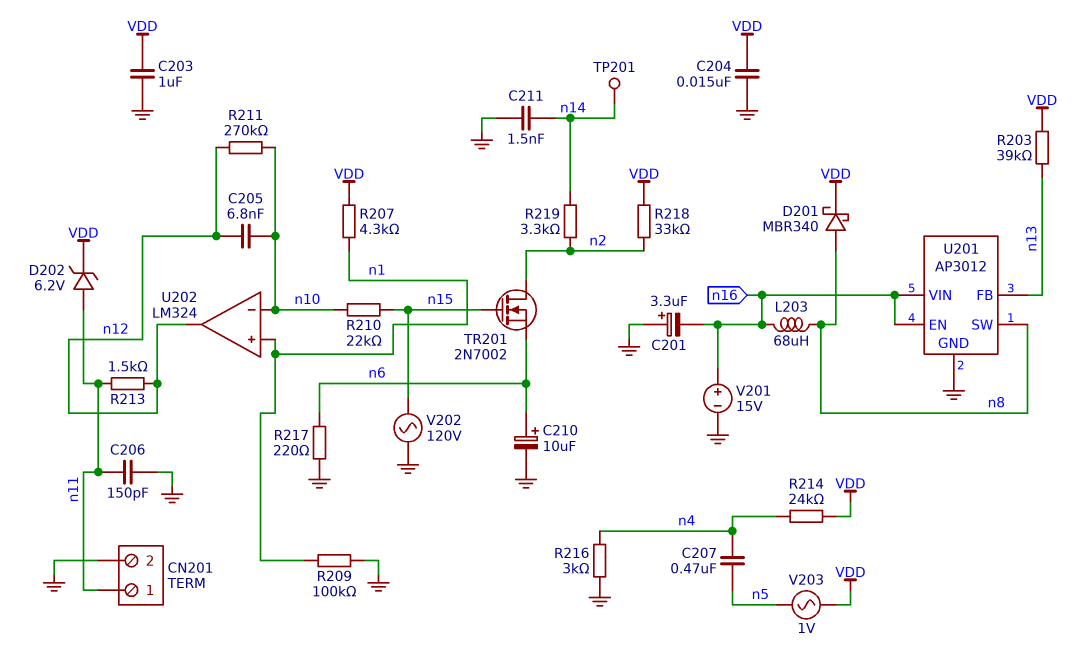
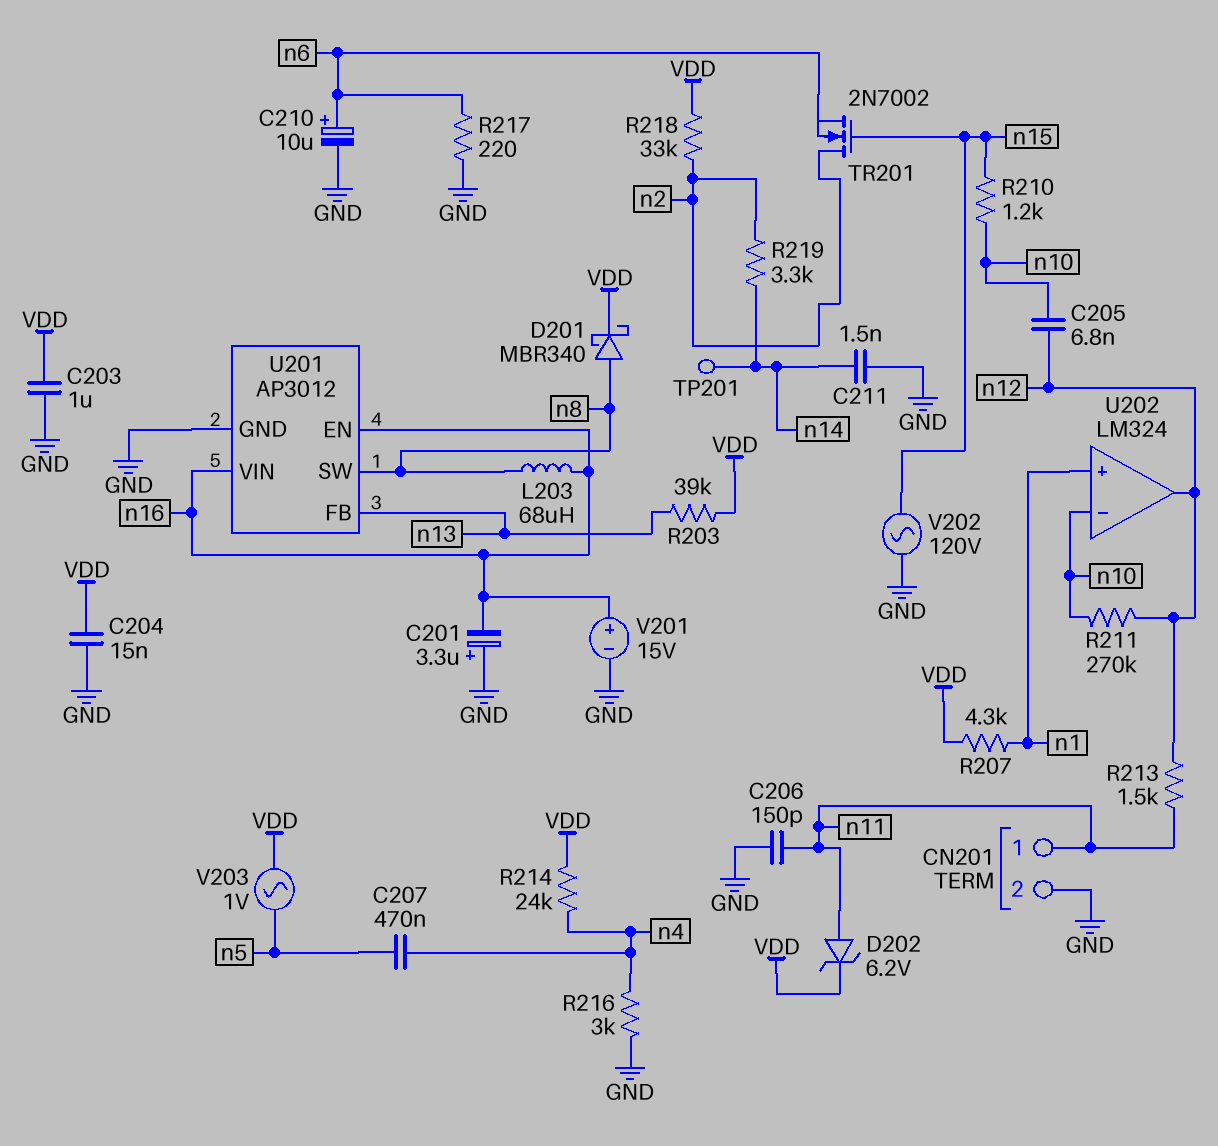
R209: 100k (GND, n1) -> none
R210: 22k (n10, n15) -> 1.2k (n10, n15)

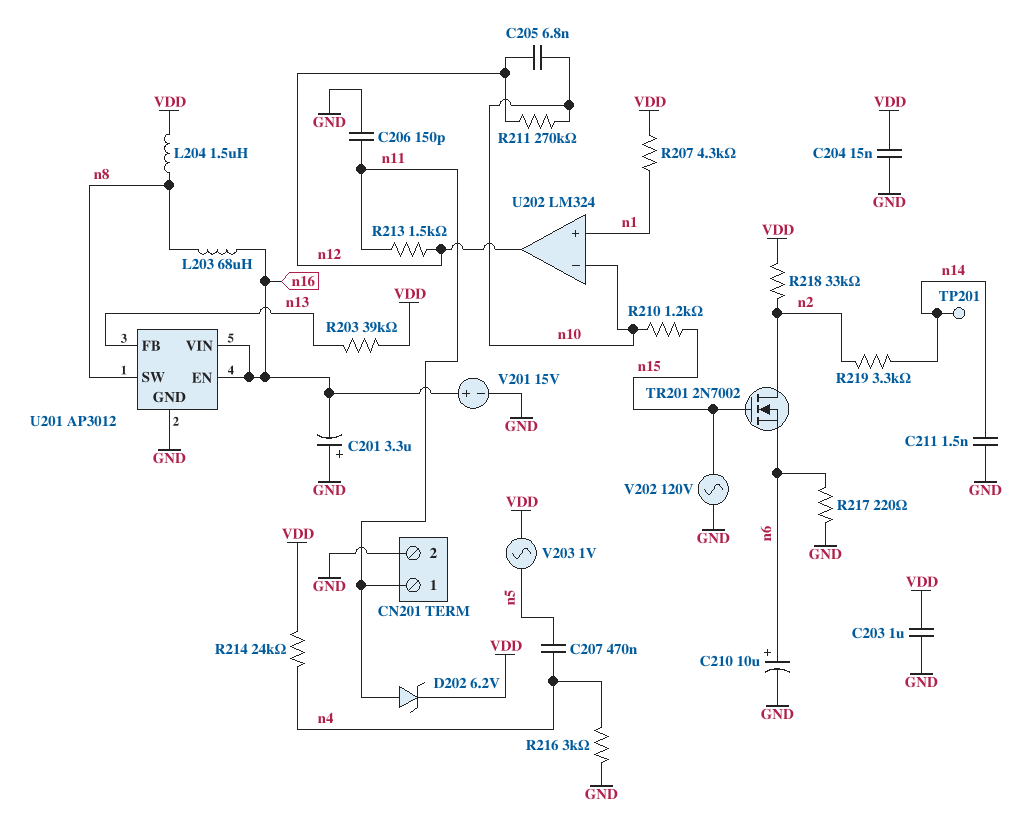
D201: schottky MBR340 (A n8, K VDD) -> none
L204: none -> 1.5uH (VDD, n8)

